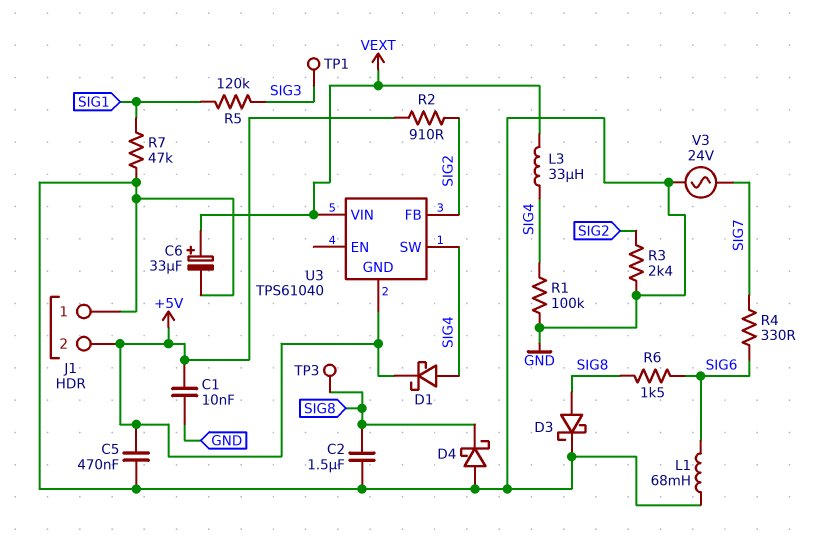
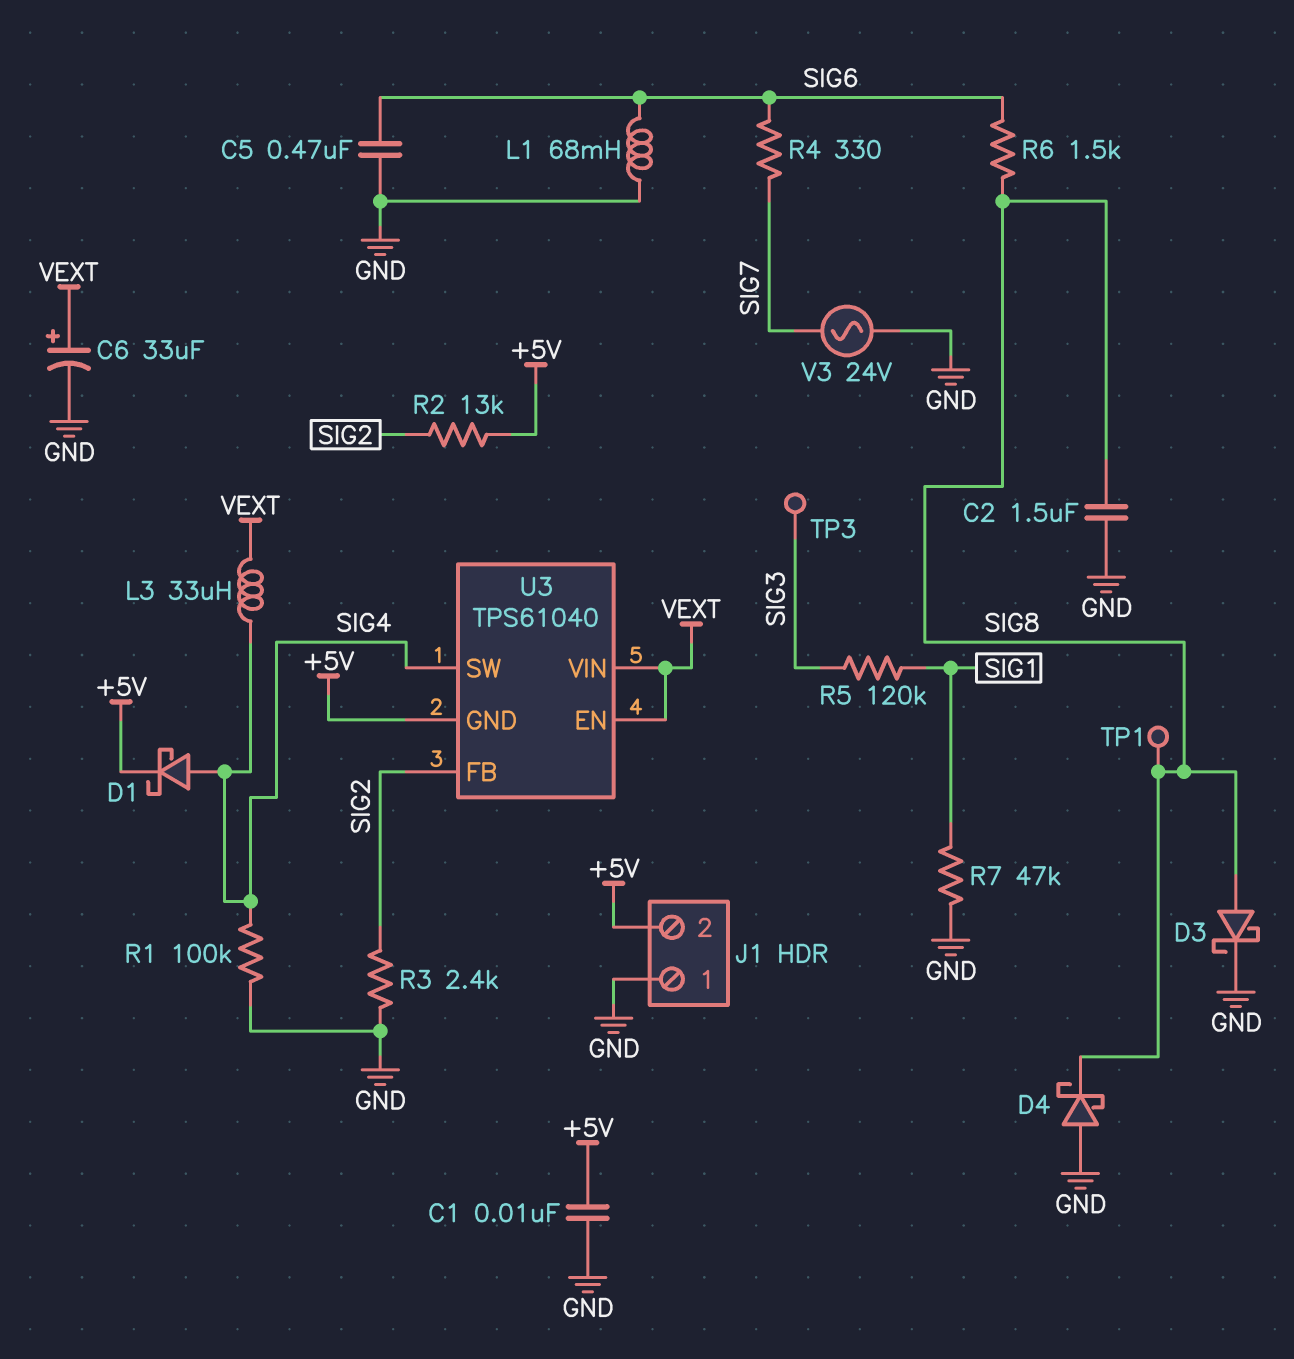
C5: 470nF (+5V, GND) -> 470nF (GND, SIG6)
R2: 910 (+5V, SIG2) -> 13k (+5V, SIG2)
TP1: test point (SIG3) -> test point (SIG8)
TP3: test point (SIG8) -> test point (SIG3)
U3 pin EN: none -> VEXT

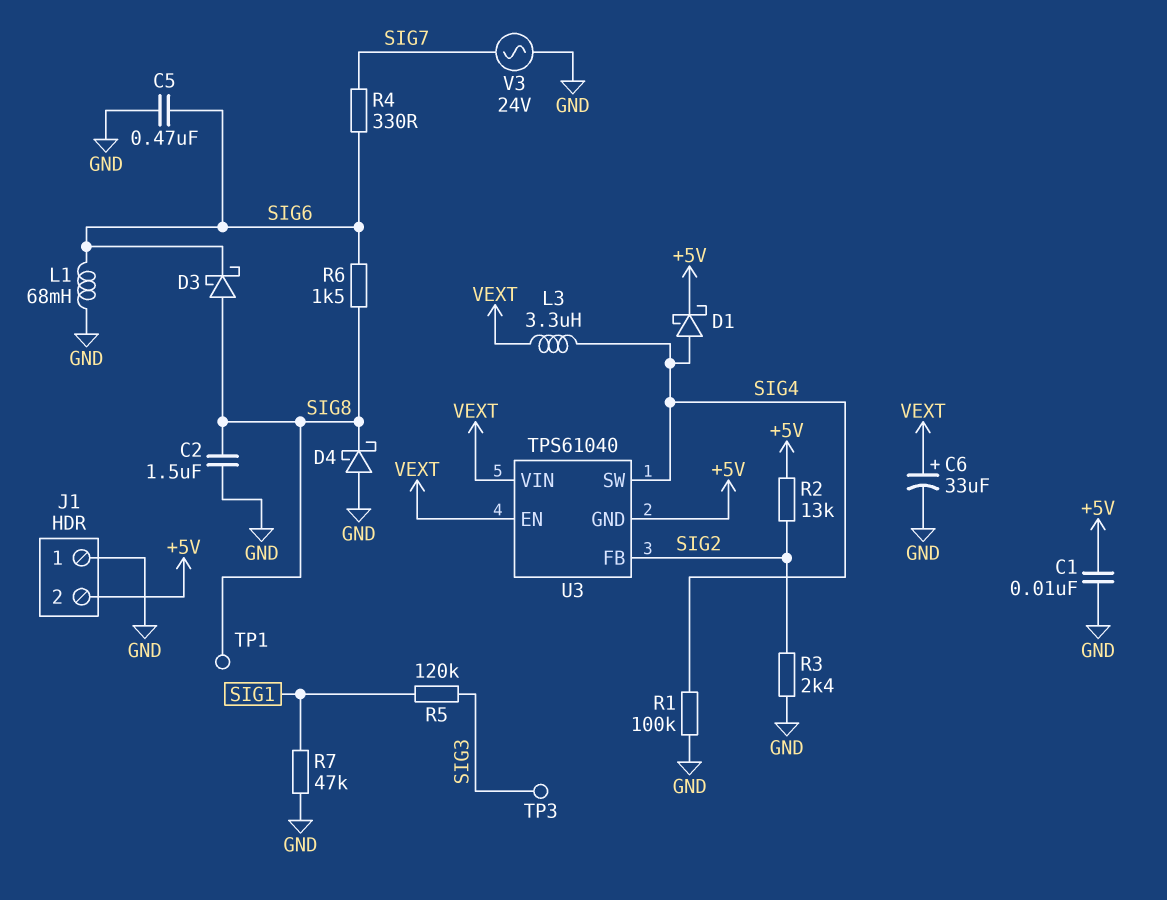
D3: schottky (A SIG8, K GND) -> schottky (A SIG8, K SIG6)
L3: 33uH (SIG4, VEXT) -> 3.3uH (SIG4, VEXT)

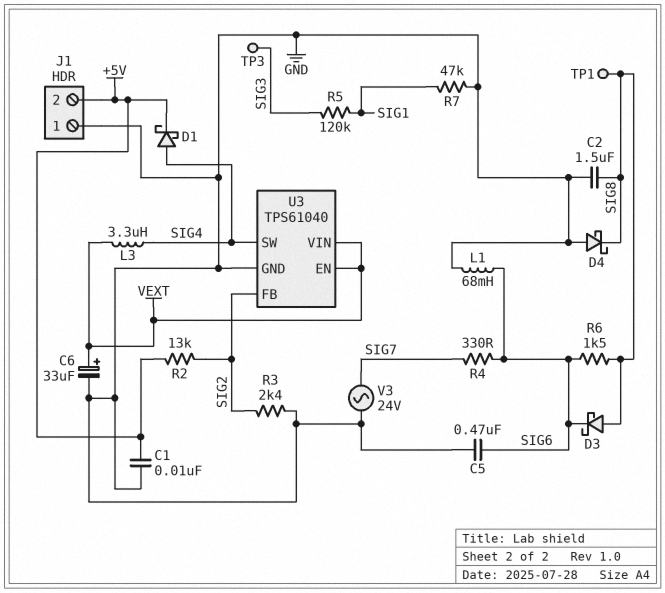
R1: 100k (GND, SIG4) -> none
U3 pin GND: +5V -> GND

